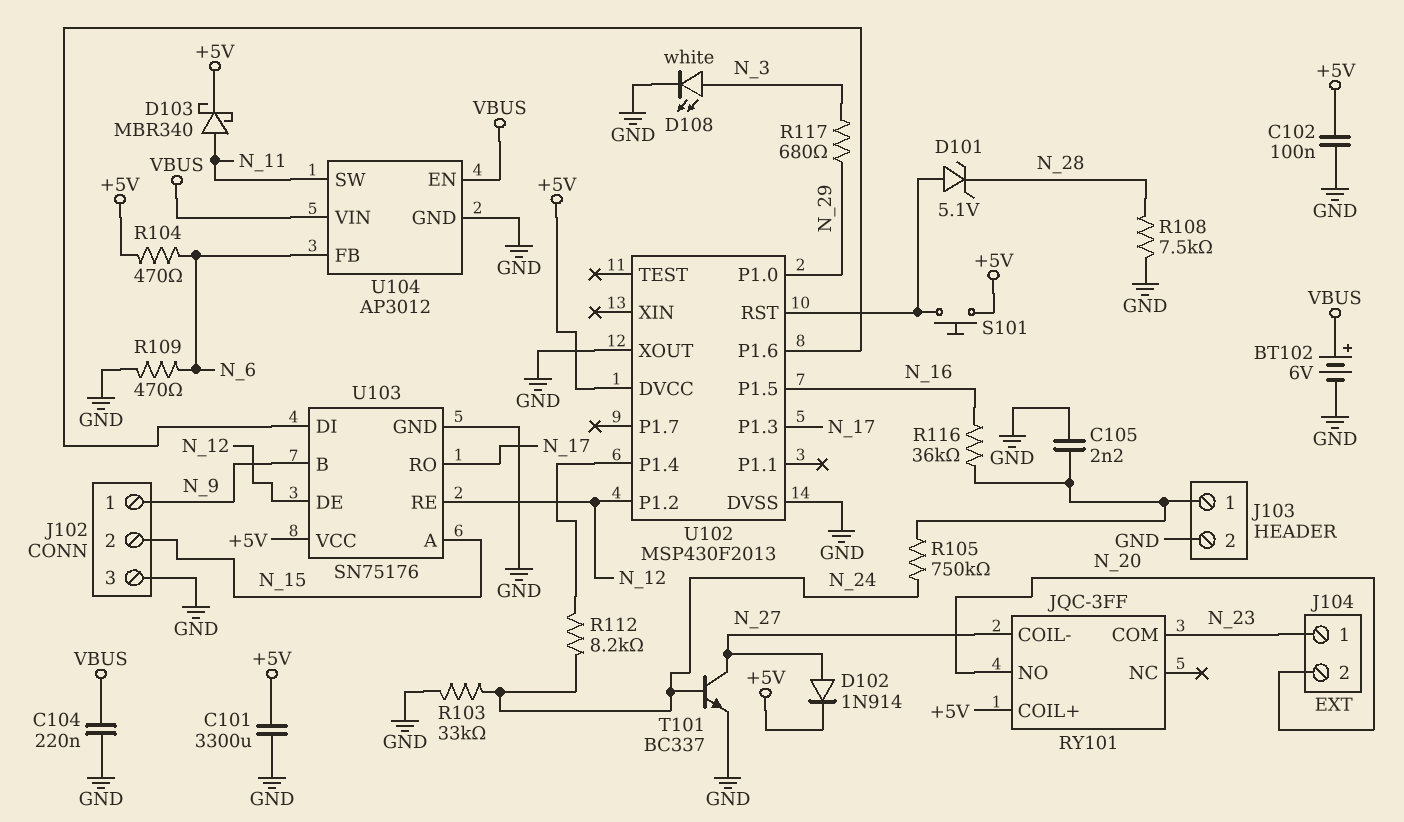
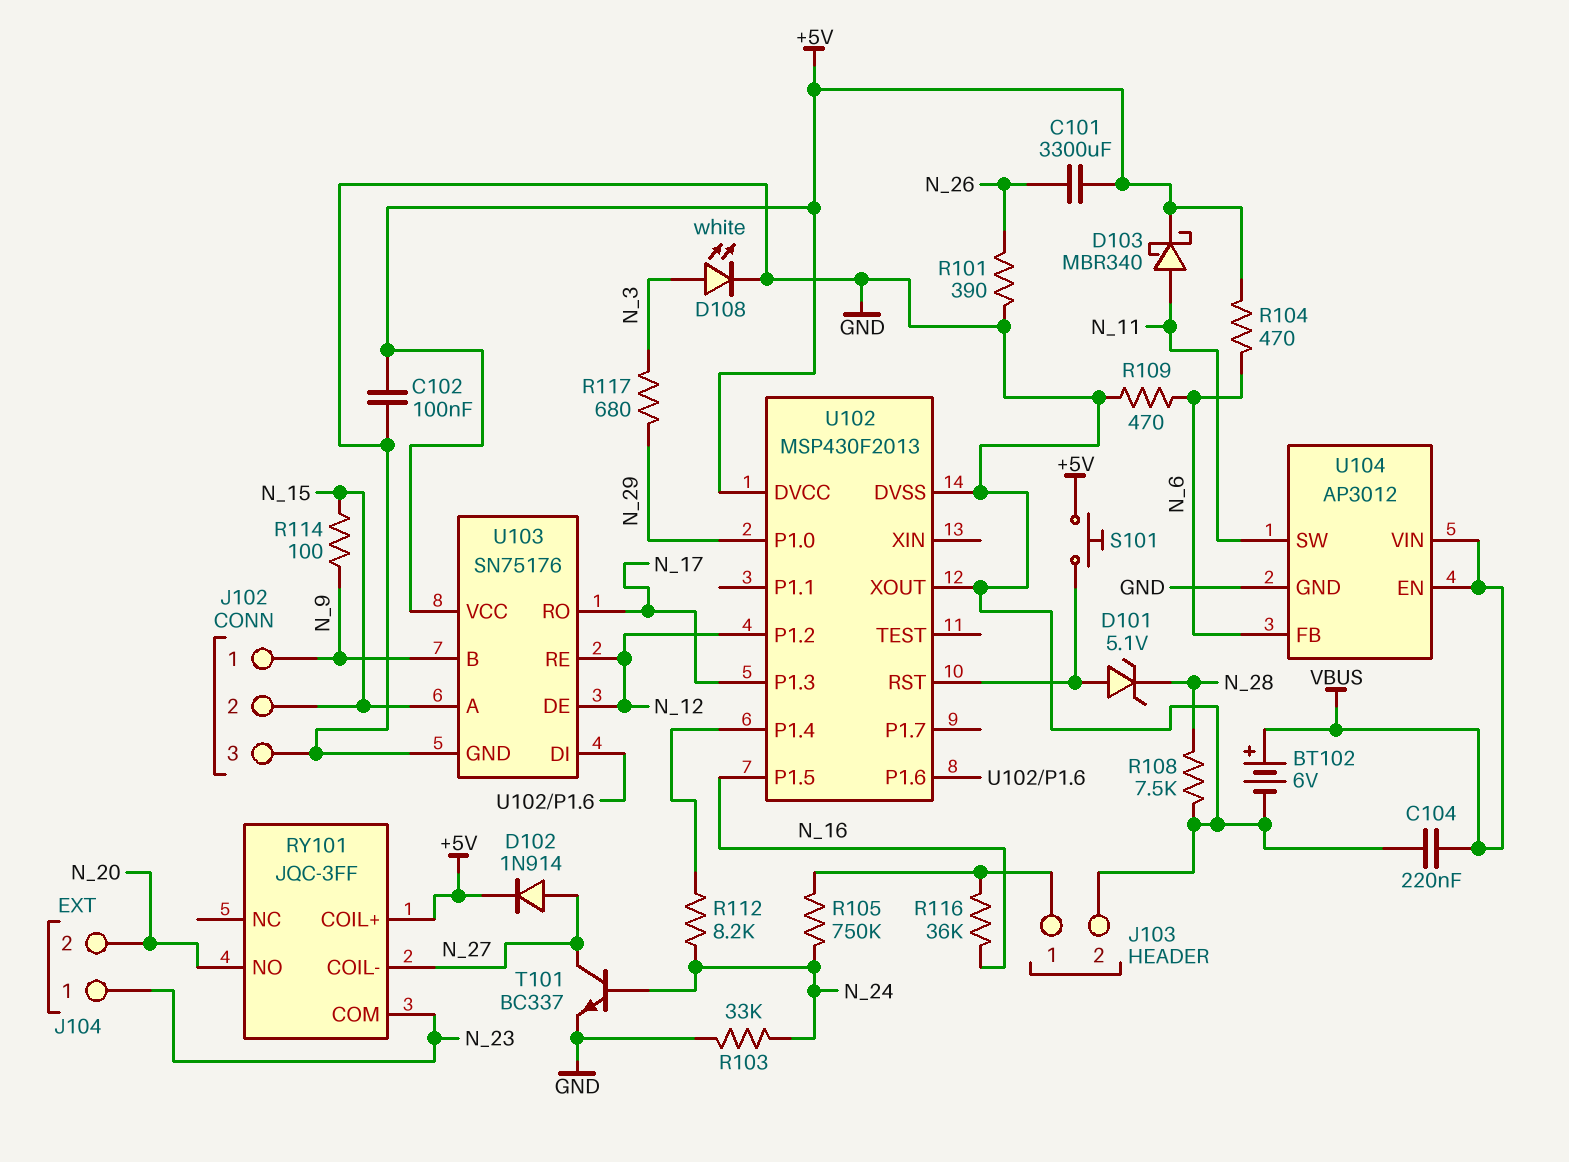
C101: 3300uF (+5V, GND) -> 3300uF (+5V, N_26)
C105: 2.2nF (GND, J103/1) -> none
R101: none -> 390 (GND, N_26)
R114: none -> 100 (N_9, N_15)

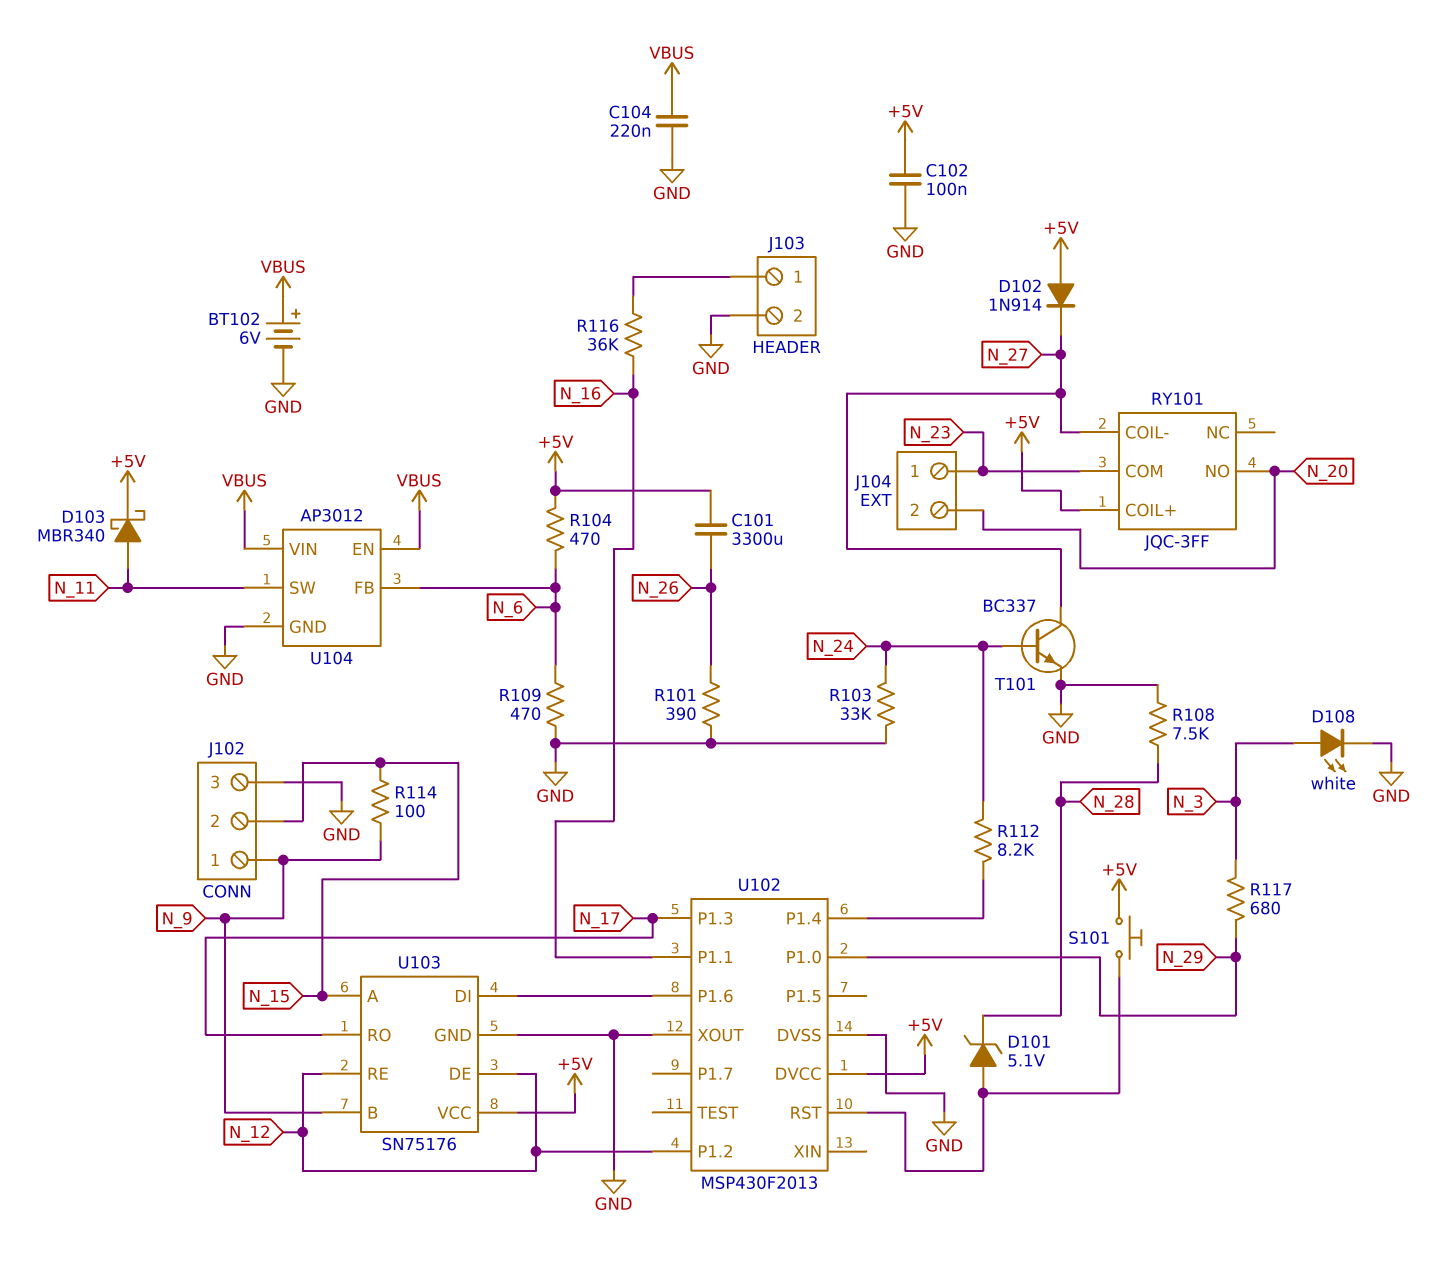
D102: diode 1N914 (A N_27, K +5V) -> diode 1N914 (A +5V, K N_27)
R105: 750k (J103/1, N_24) -> none
U102 pin P1.1: none -> N_16
U102 pin P1.5: N_16 -> none

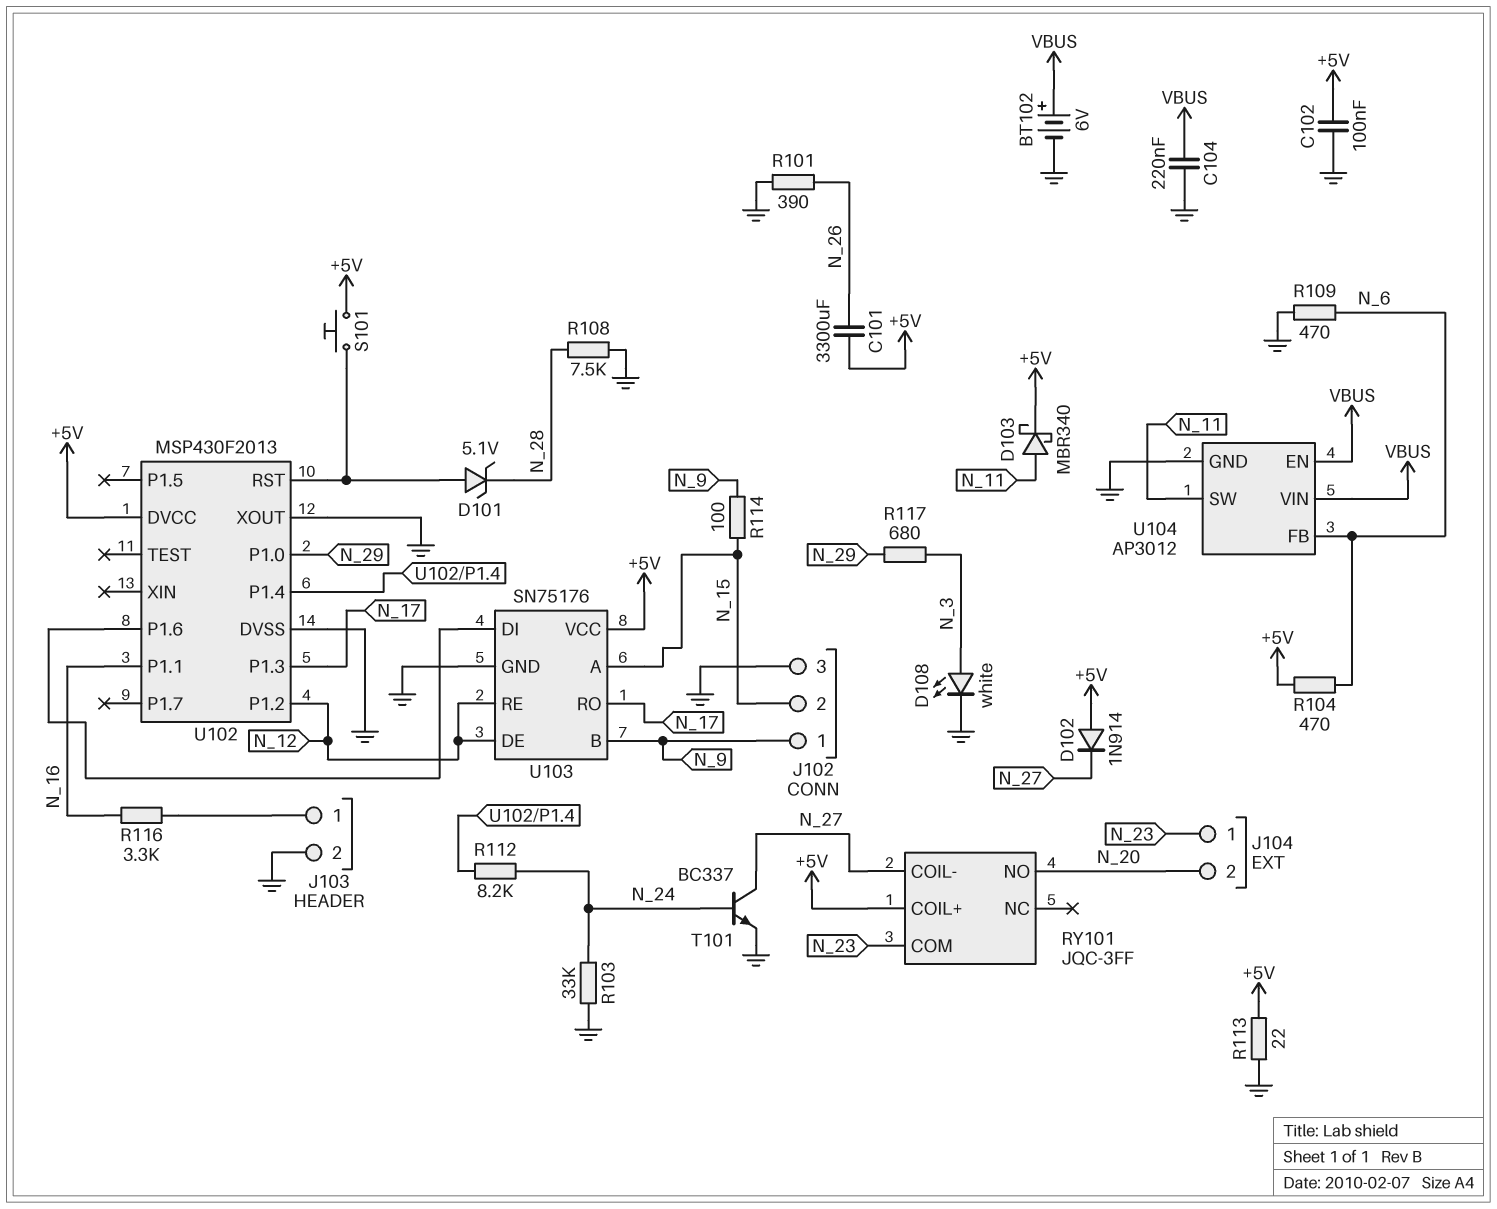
R113: none -> 22 (+5V, GND)
R116: 36k (J103/1, N_16) -> 3.3k (J103/1, N_16)

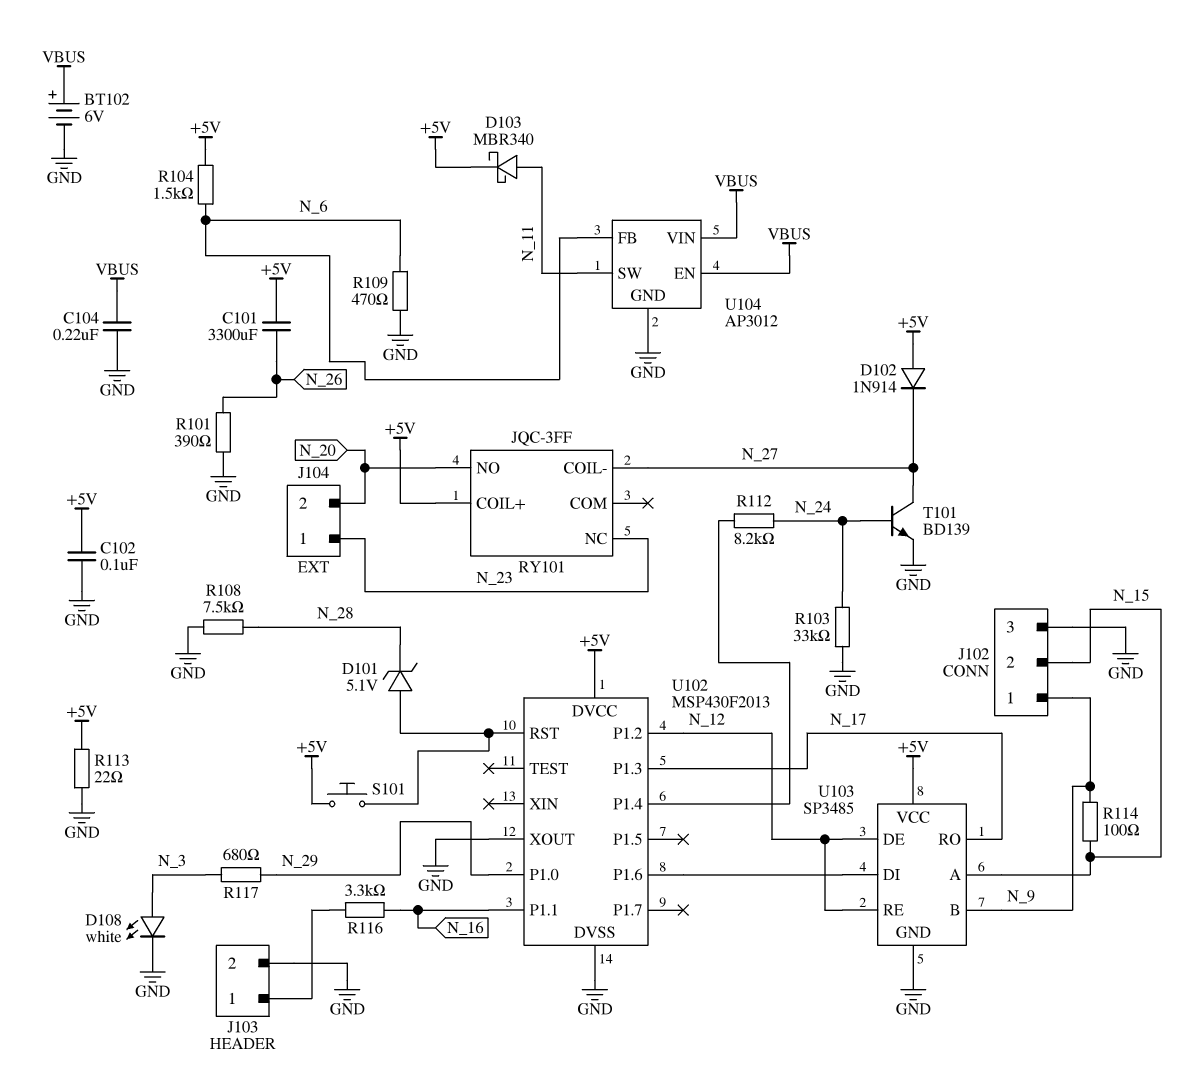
R104: 470 (+5V, N_6) -> 1.5k (+5V, N_6)
RY101 pin COM: N_23 -> none
RY101 pin NC: none -> N_23
T101: NPN BC337 (B N_24, C N_27, E GND) -> NPN BD139 (B N_24, C N_27, E GND)
U103: SN75176 -> SP3485

